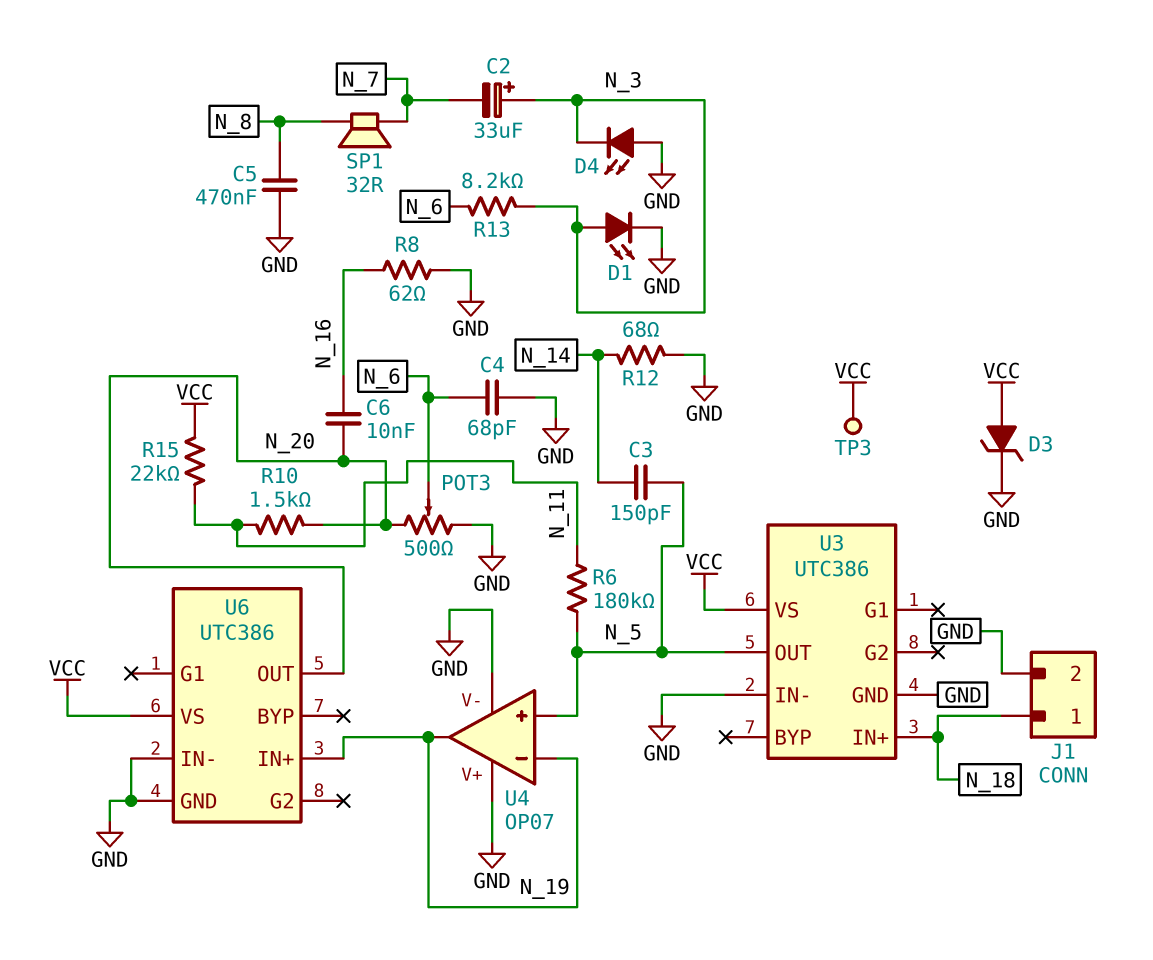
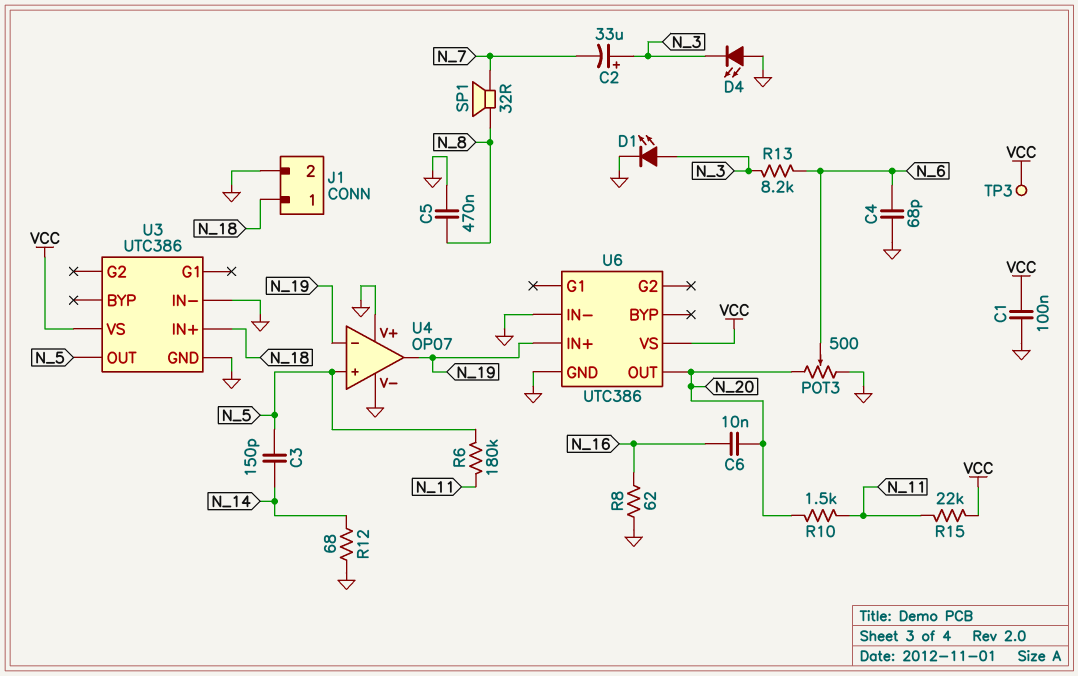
C1: none -> 100nF (GND, VCC)
D3: zener (A VCC, K GND) -> none

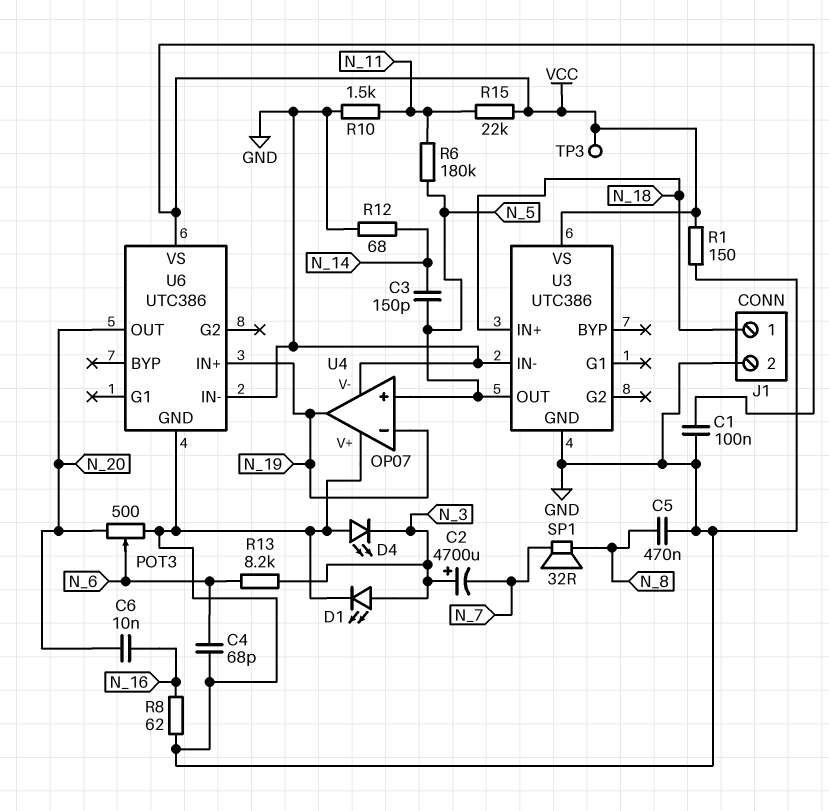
C2: 33uF (plus N_3, minus N_7) -> 4700uF (plus N_3, minus N_7)
R1: none -> 150 (GND, VCC)
R10: 1.5k (N_11, N_20) -> 1.5k (GND, N_11)

